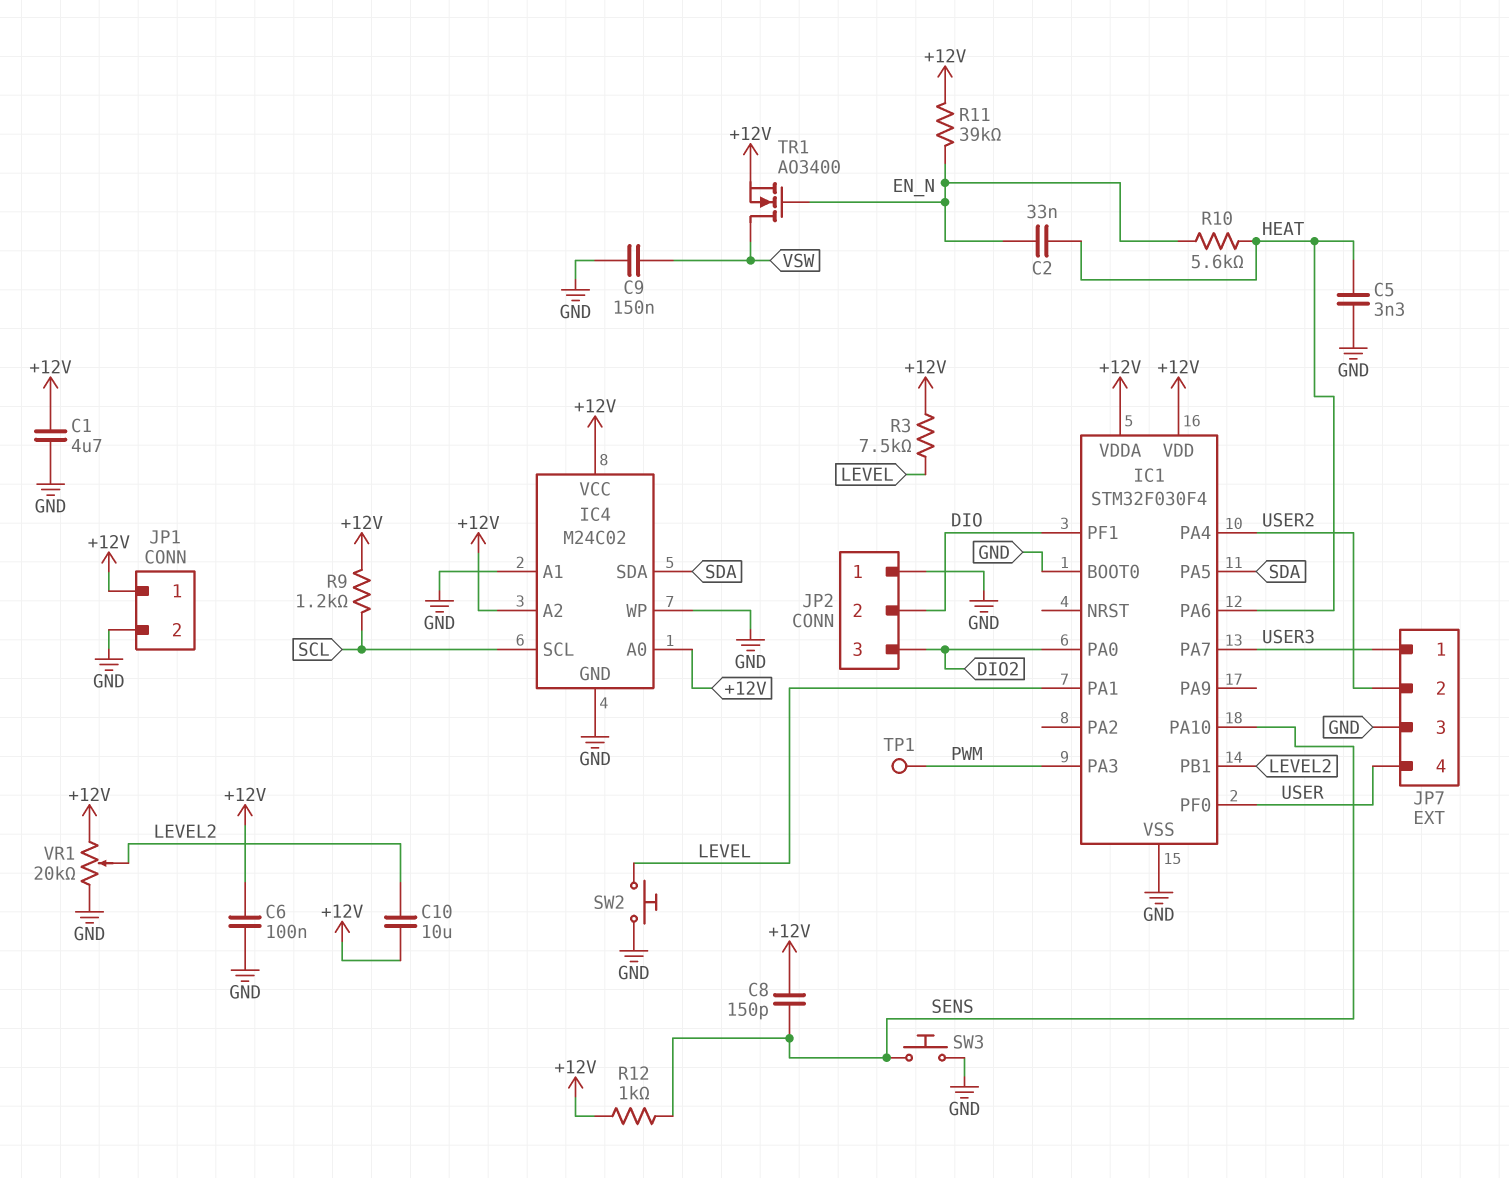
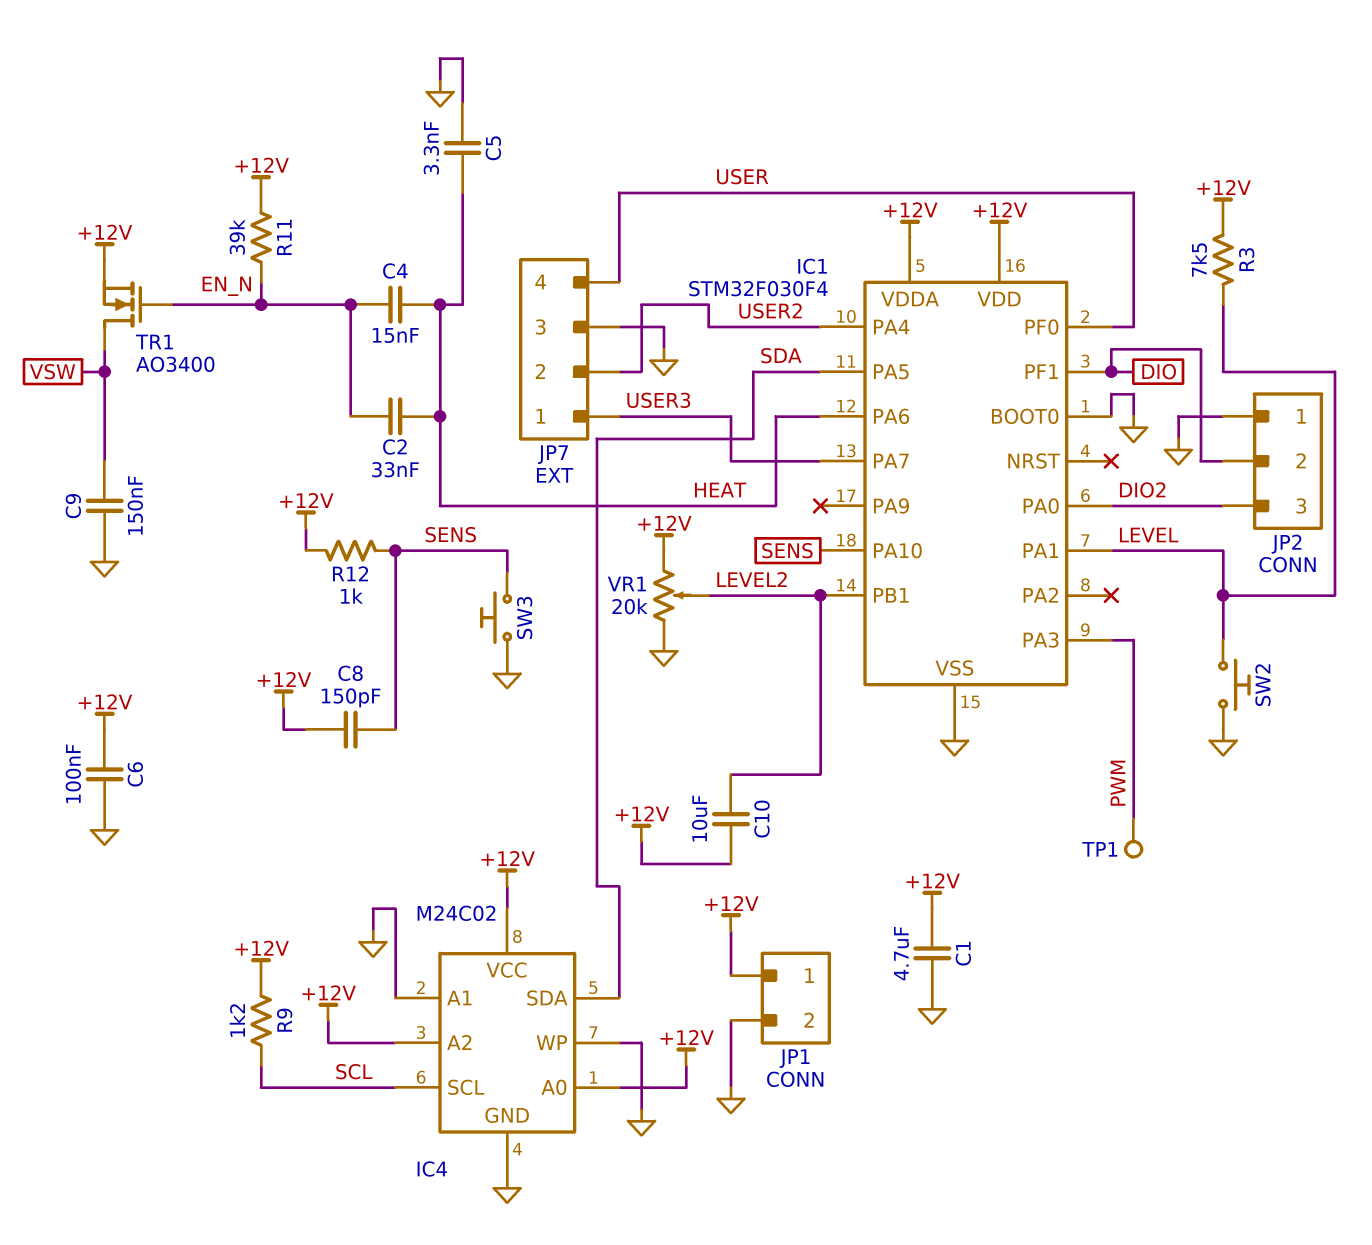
C4: none -> 15nF (EN_N, HEAT)
R10: 5.6k (EN_N, HEAT) -> none

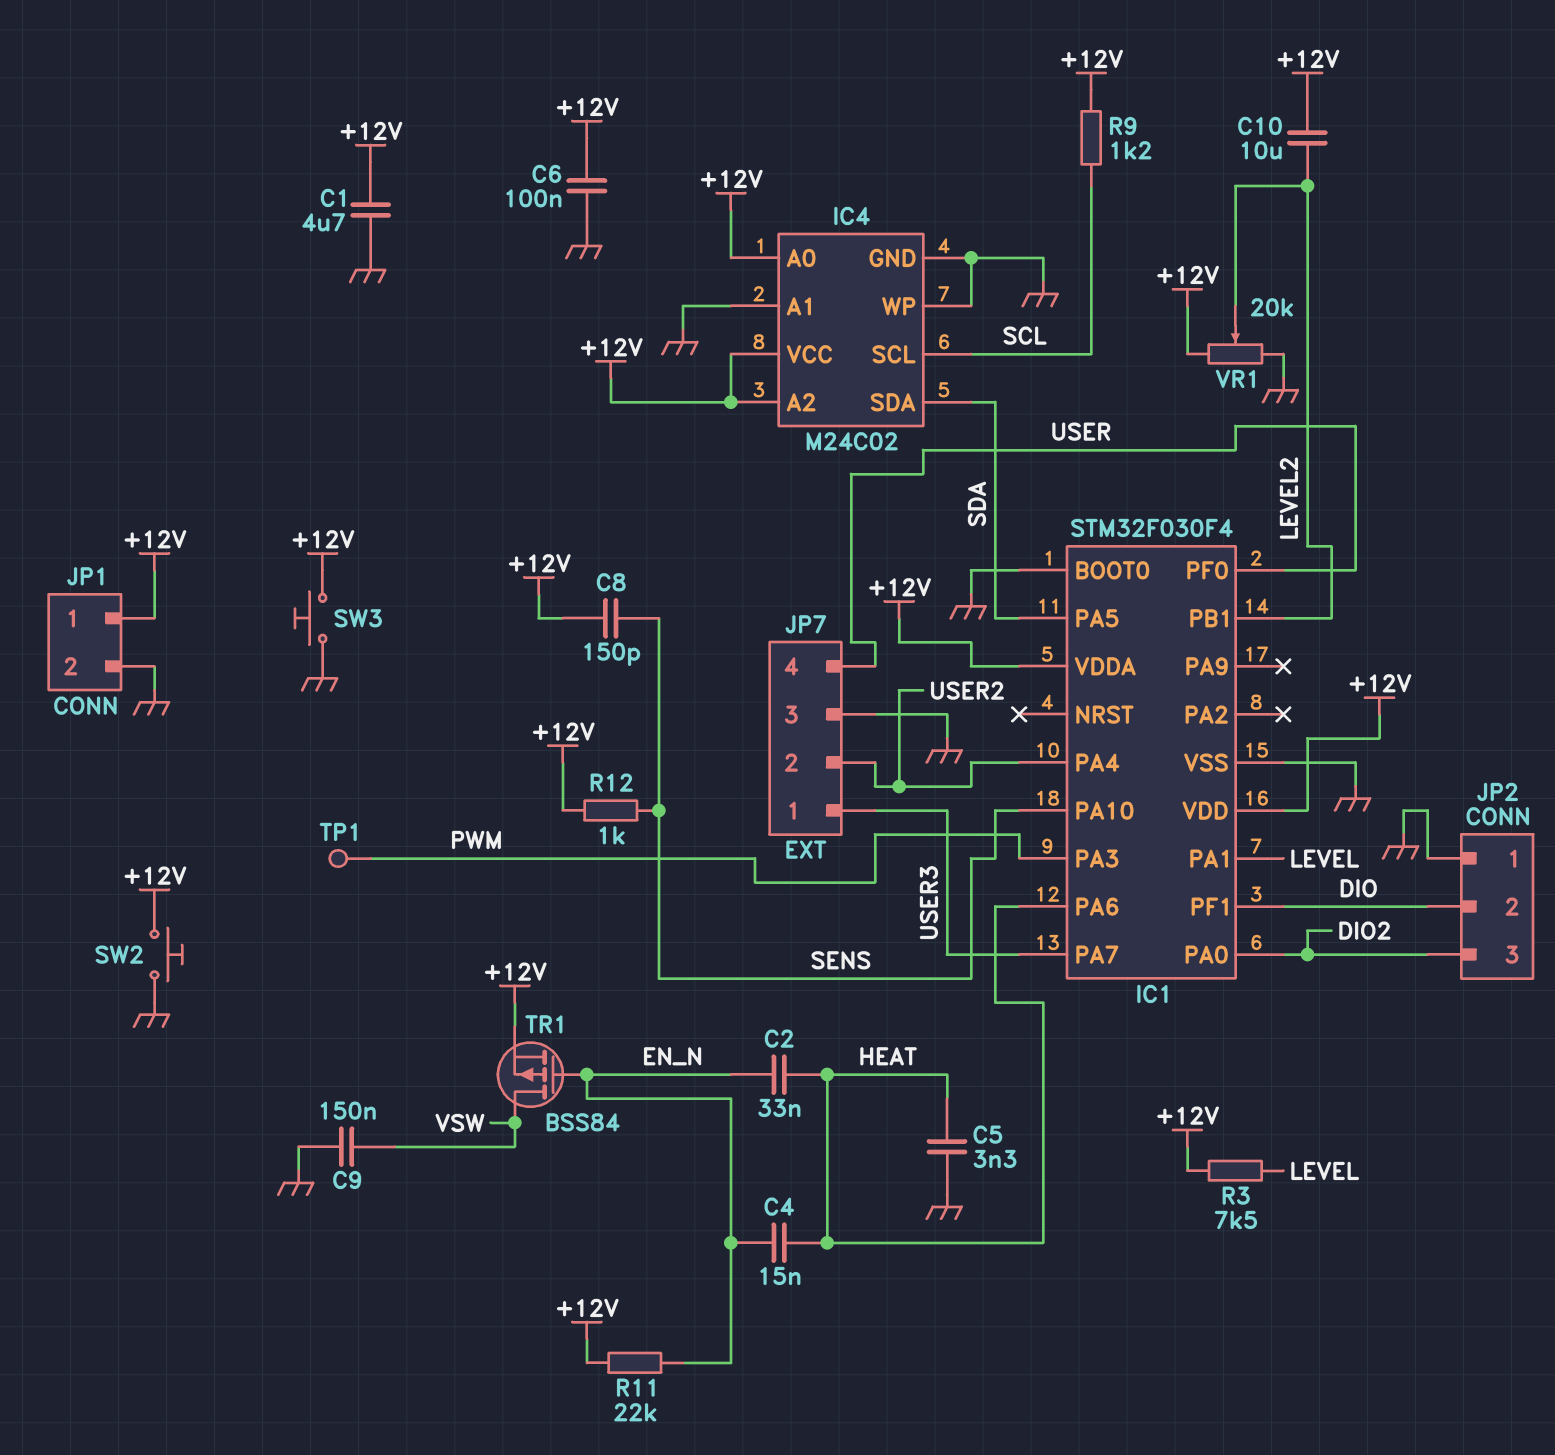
R11: 39k (+12V, EN_N) -> 22k (+12V, EN_N)
SW2: button (GND, LEVEL) -> button (+12V, GND)
SW3: button (GND, SENS) -> button (+12V, GND)
TR1: NMOS AO3400 (G EN_N, D VSW, S +12V) -> PMOS BSS84 (G EN_N, D VSW, S +12V)

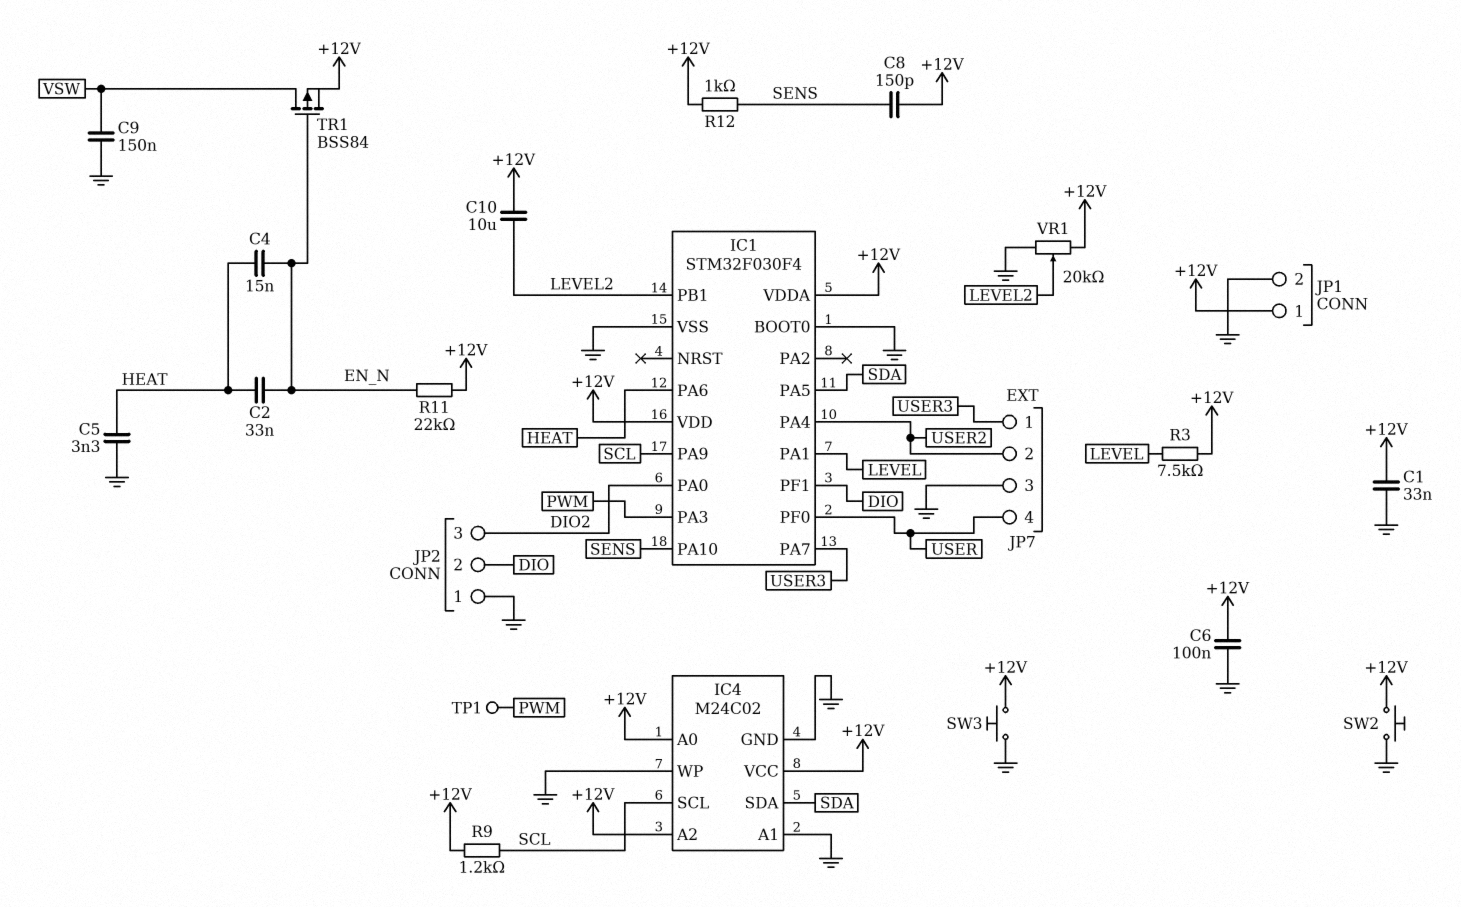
C1: 4.7uF (+12V, GND) -> 33nF (+12V, GND)
IC1 pin PA9: none -> SCL

